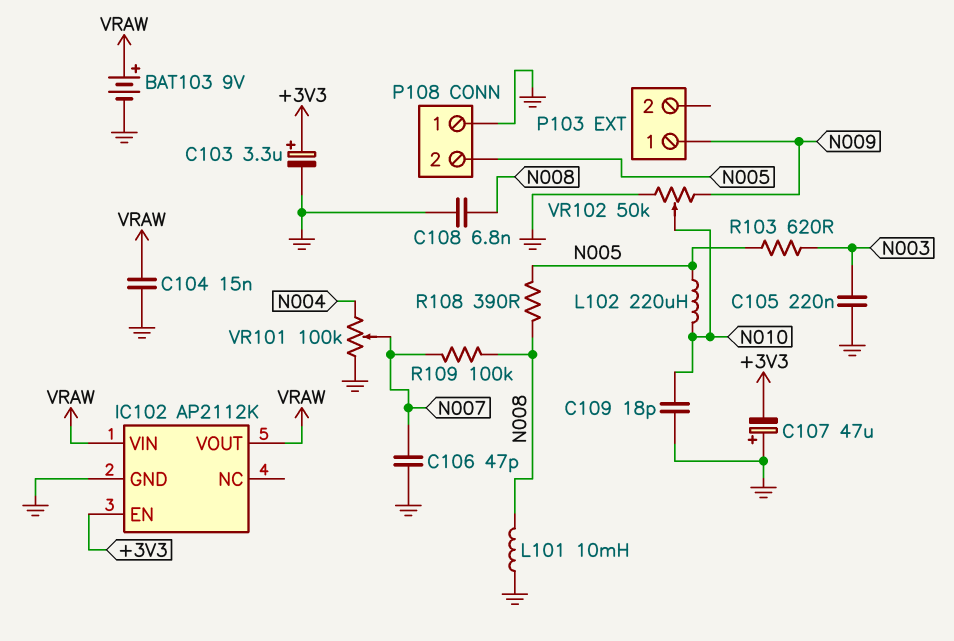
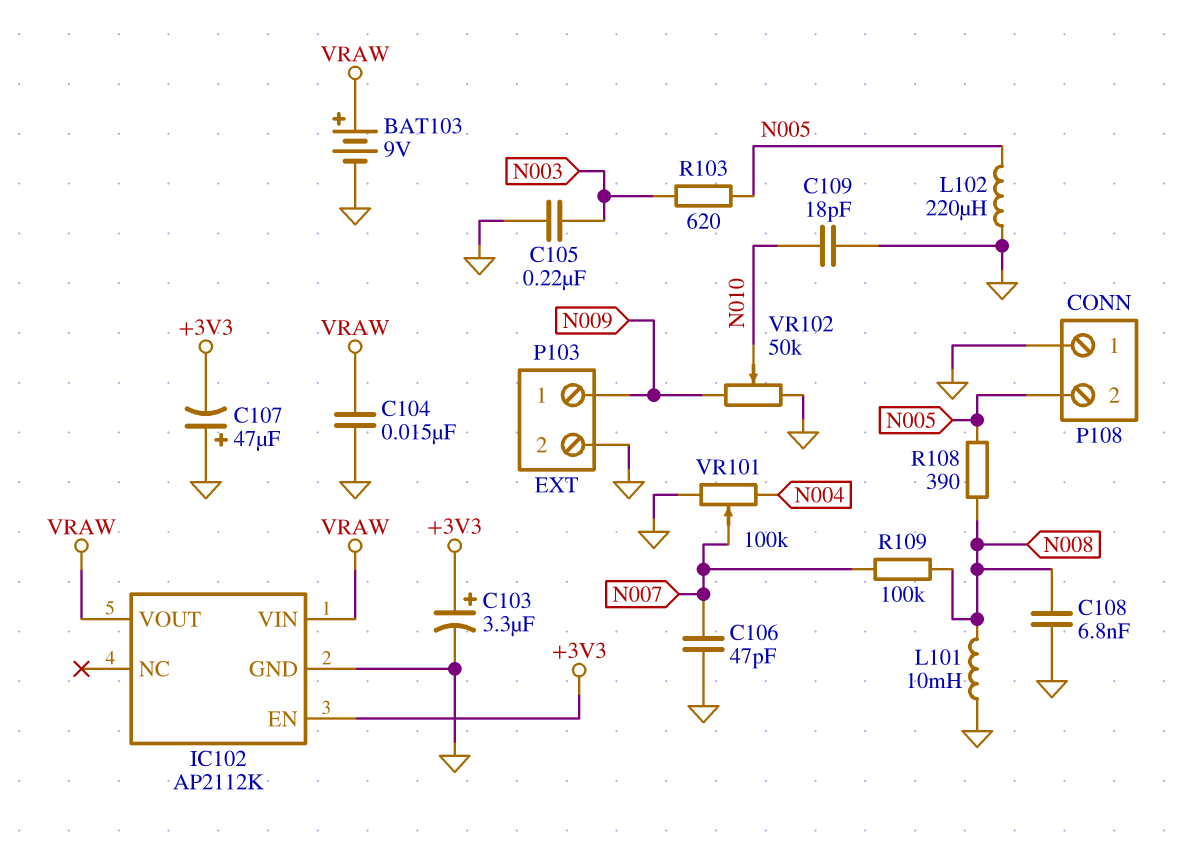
L102: 220uH (N005, N010) -> 220uH (GND, N005)
P103 pin 2: none -> GND

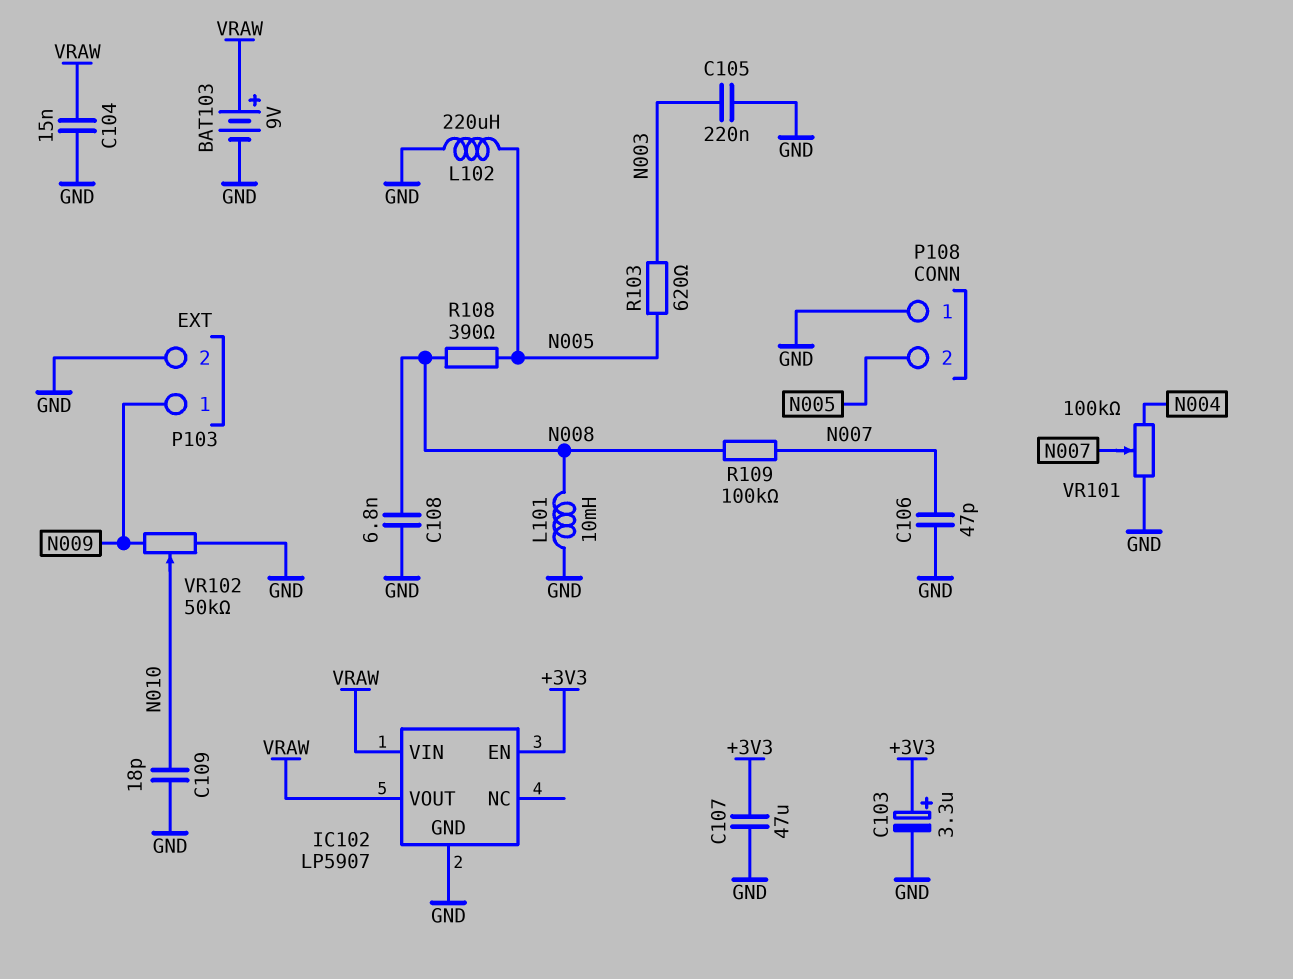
C107: 47uF (plus GND, minus +3V3) -> 47uF (+3V3, GND)
IC102: AP2112K -> LP5907

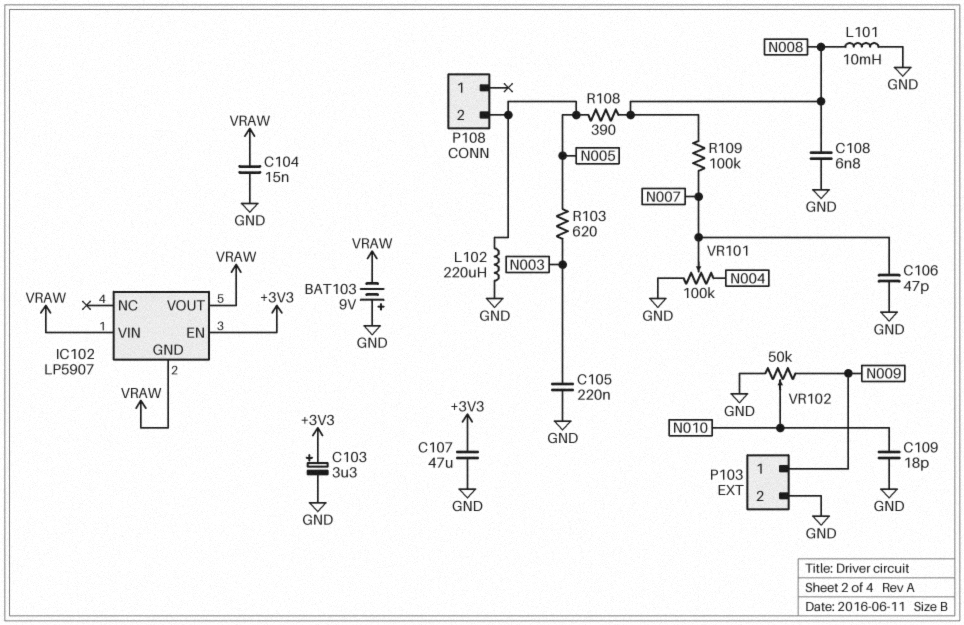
BAT103: 9V (plus VRAW, minus GND) -> 9V (plus GND, minus VRAW)
IC102 pin GND: GND -> VRAW
P108 pin 1: GND -> none

